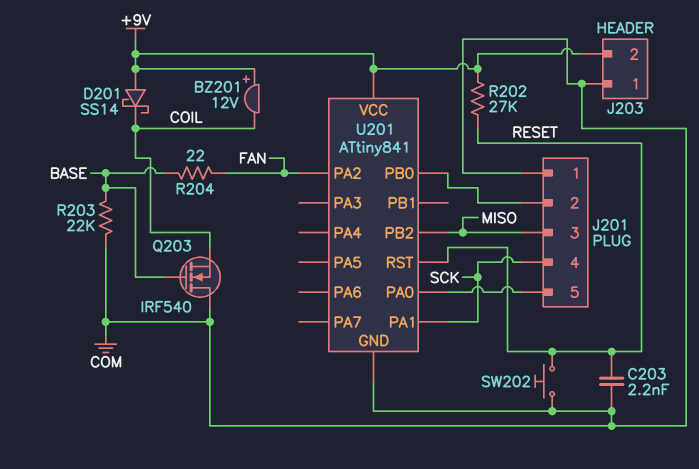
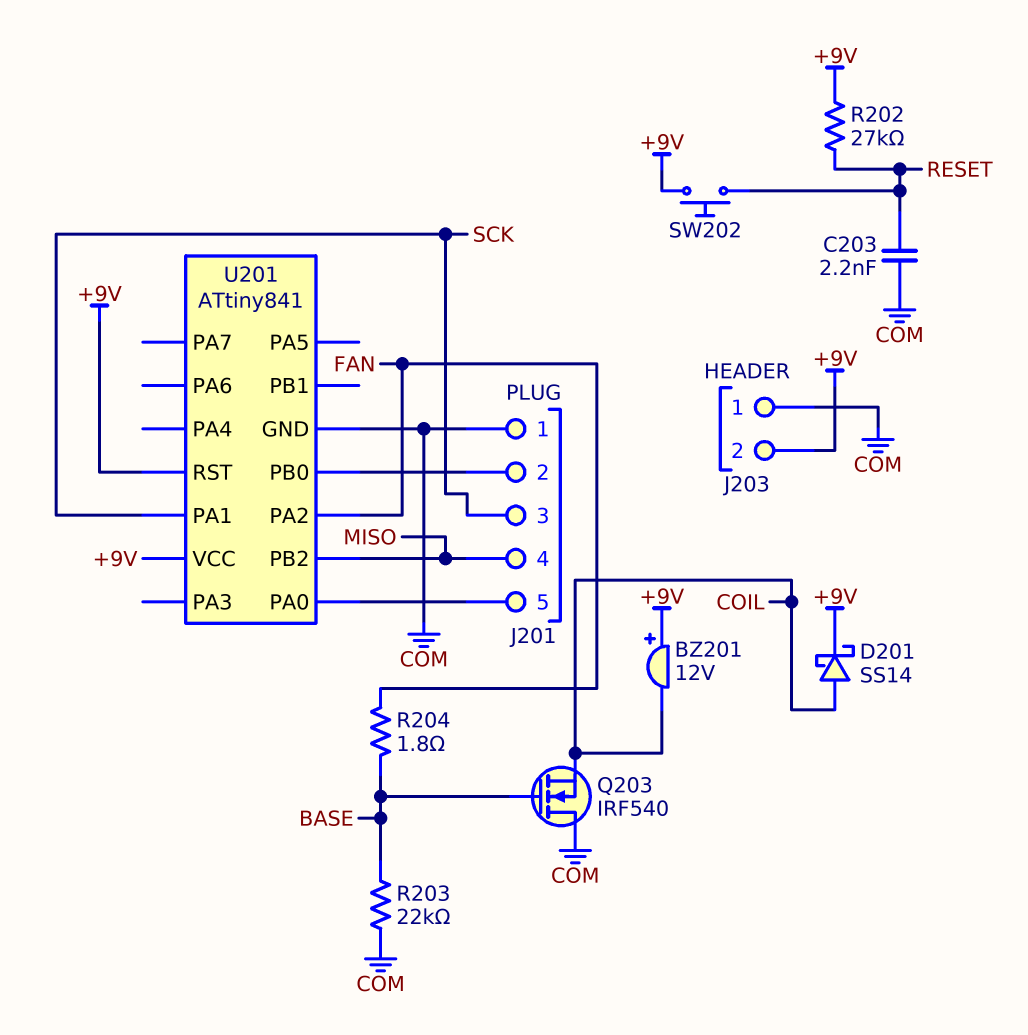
D201: schottky SS14 (A +9V, K COIL) -> schottky SS14 (A COIL, K +9V)
J201 pin 3: MISO -> SCK
J201 pin 4: SCK -> MISO
R204: 22 (BASE, FAN) -> 1.8 (BASE, FAN)
SW202: button (COM, RESET) -> button (+9V, RESET)
U201 pin RST: RESET -> +9V

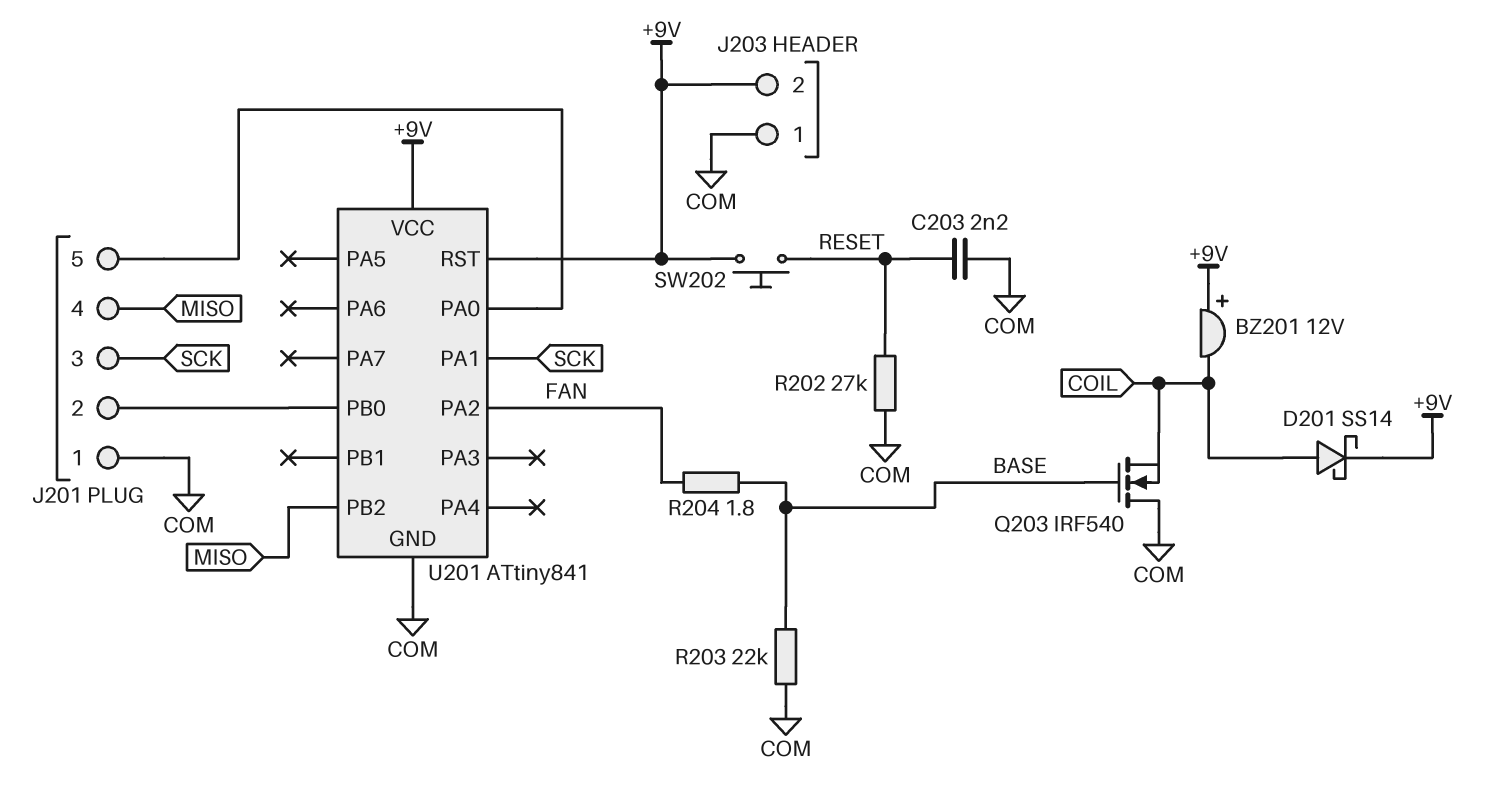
R202: 27k (+9V, RESET) -> 27k (COM, RESET)

